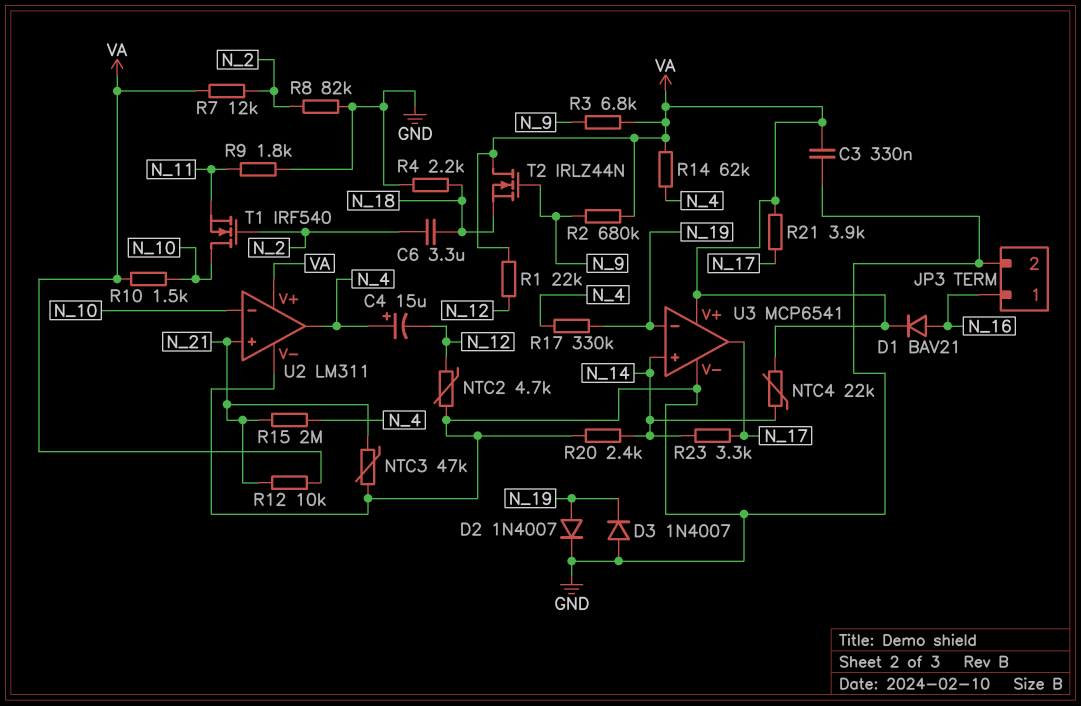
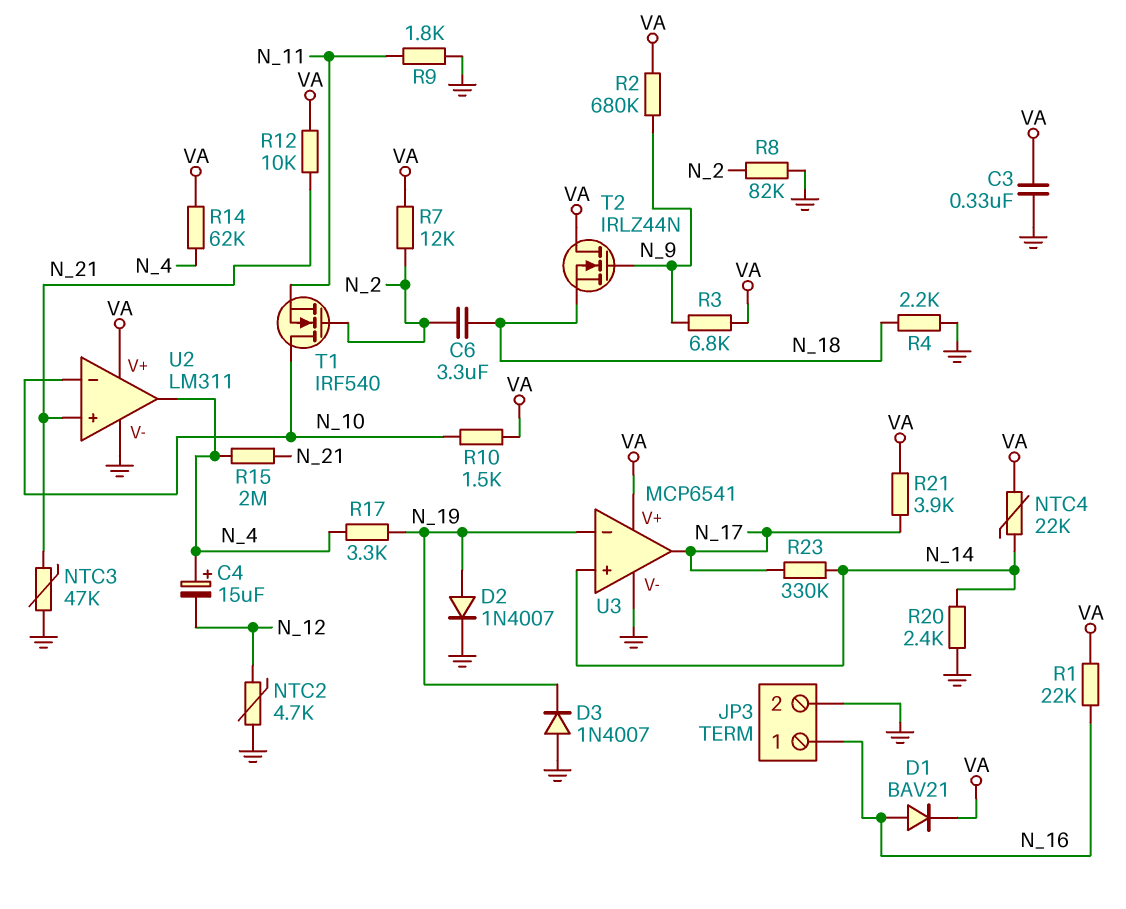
R1: 22k (N_12, VA) -> 22k (N_16, VA)
R17: 330k (N_4, N_19) -> 3.3k (N_4, N_19)
R23: 3.3k (N_14, N_17) -> 330k (N_14, N_17)

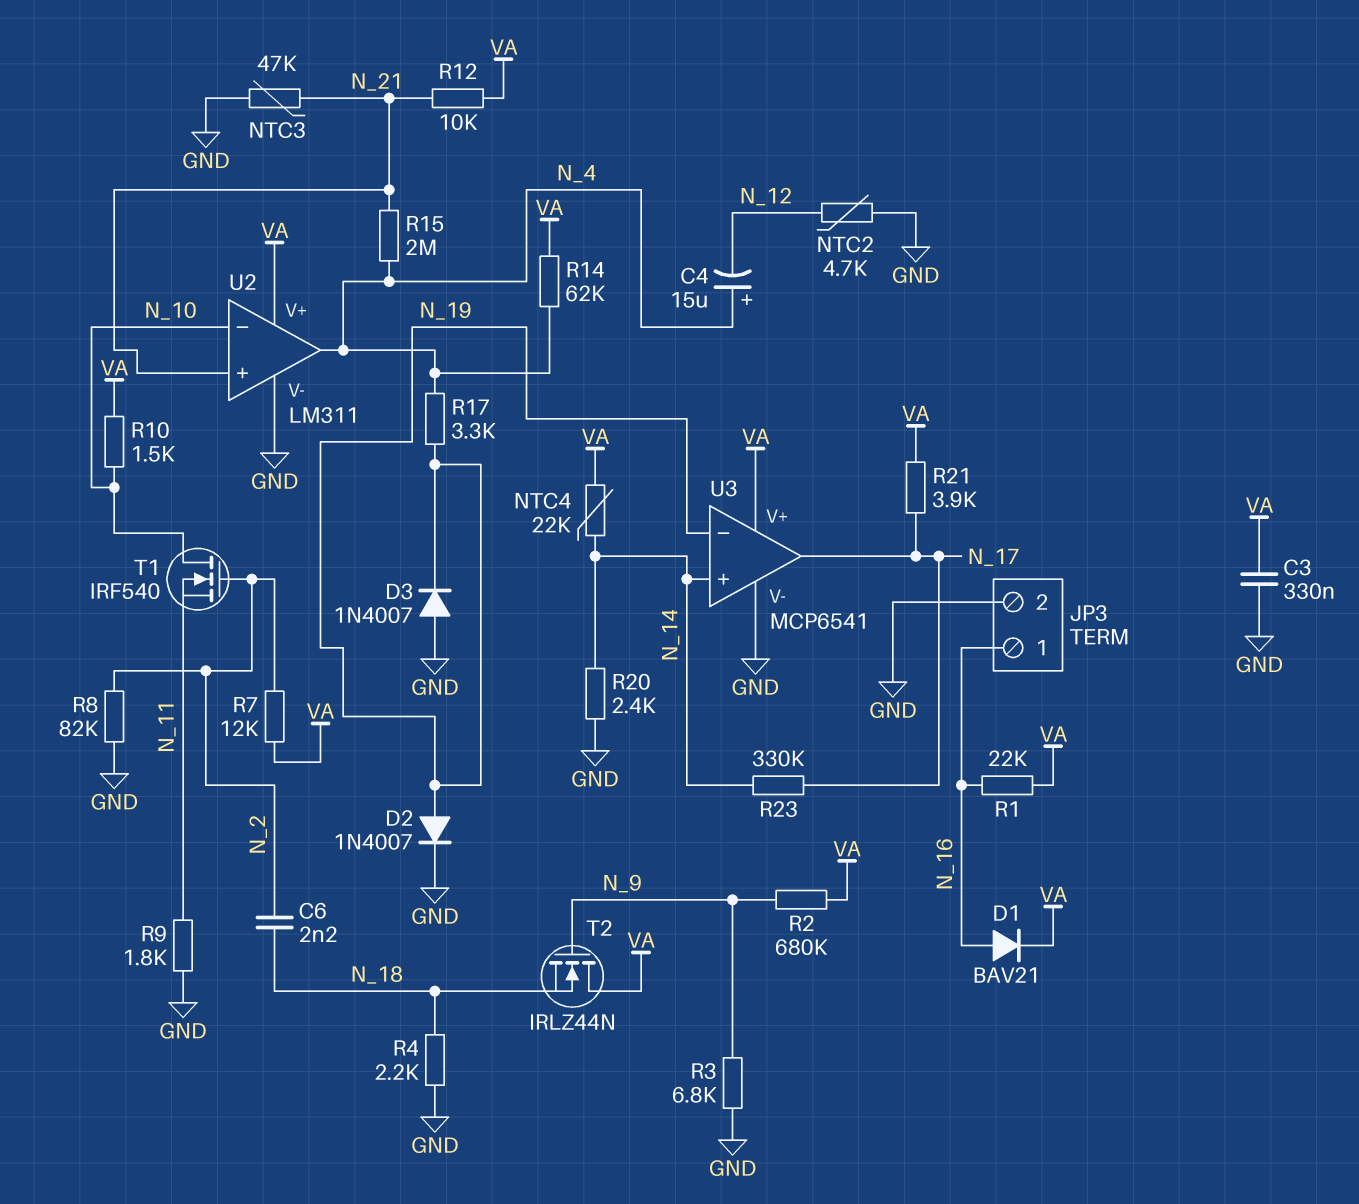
C6: 3.3uF (N_2, N_18) -> 2.2nF (N_2, N_18)
R3: 6.8k (N_9, VA) -> 6.8k (GND, N_9)

